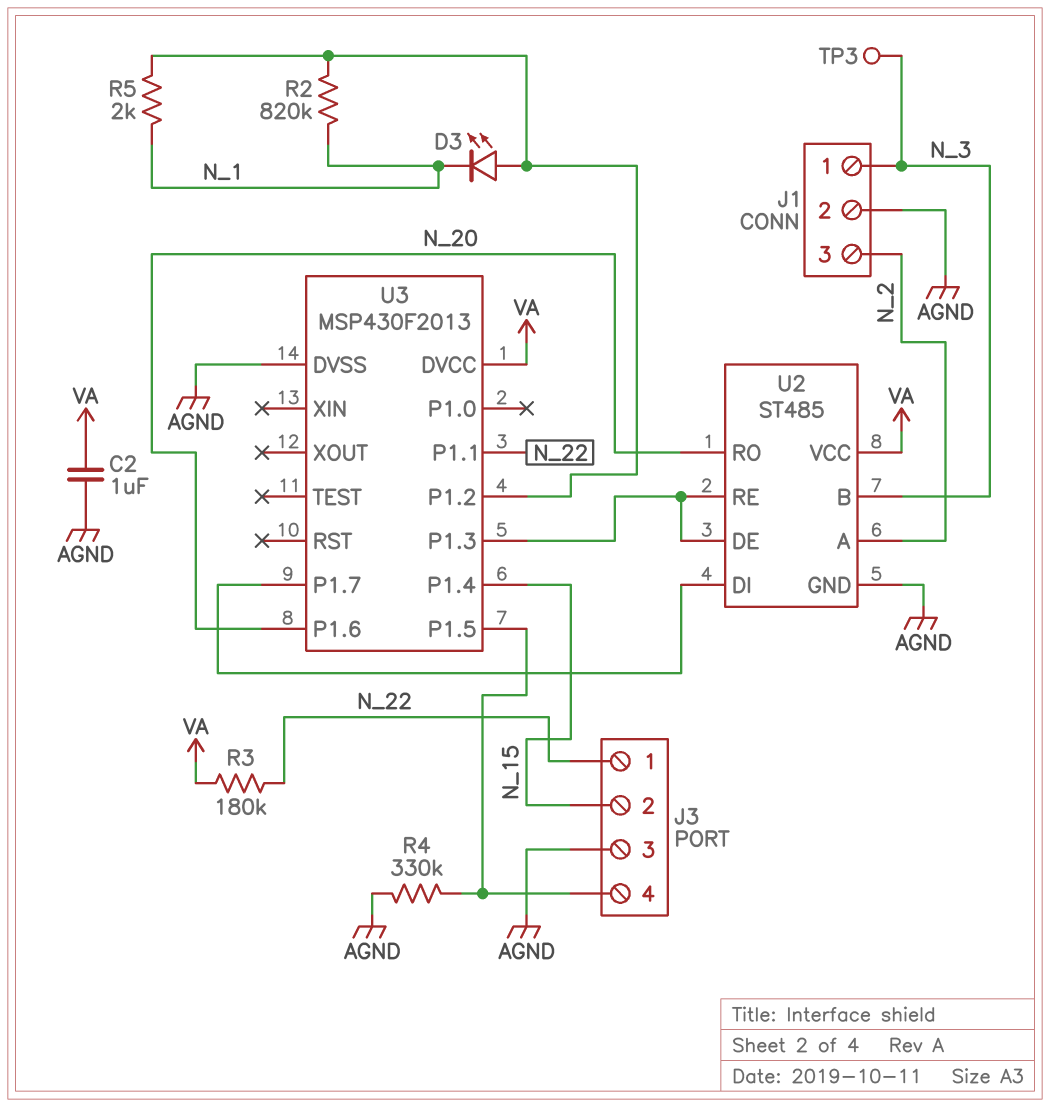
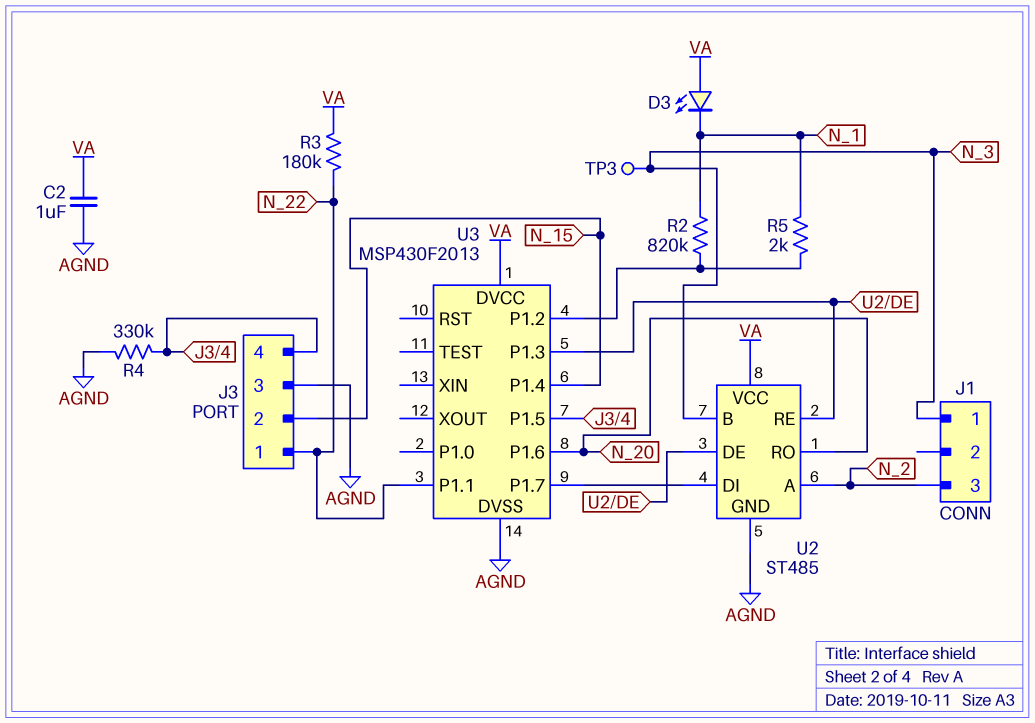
D3: LED (A U3/P1.2, K N_1) -> LED (A VA, K N_1)
J1 pin 2: AGND -> none

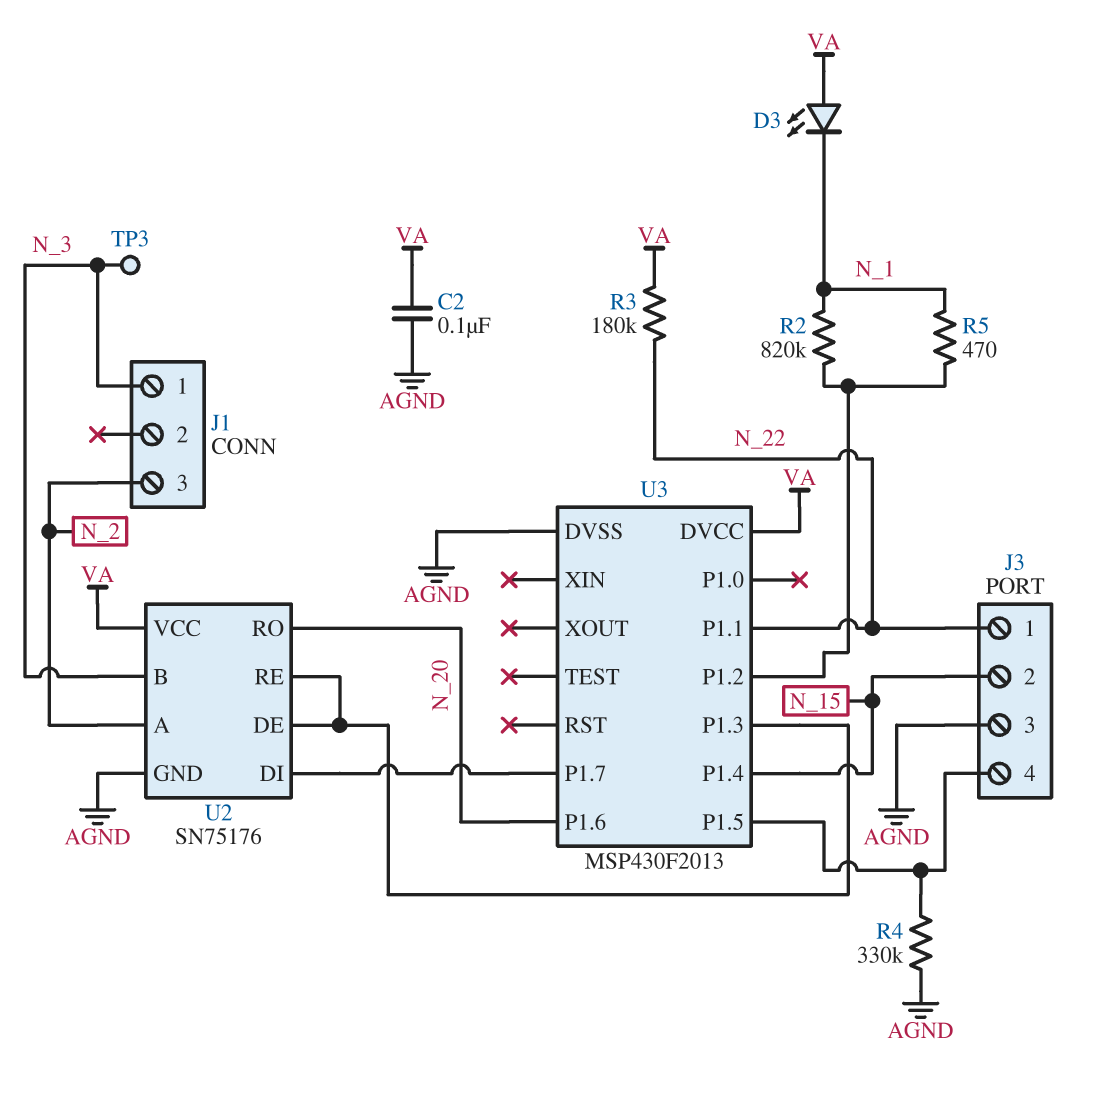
C2: 1uF (AGND, VA) -> 100nF (AGND, VA)
R5: 2k (N_1, U3/P1.2) -> 470 (N_1, U3/P1.2)
U2: ST485 -> SN75176

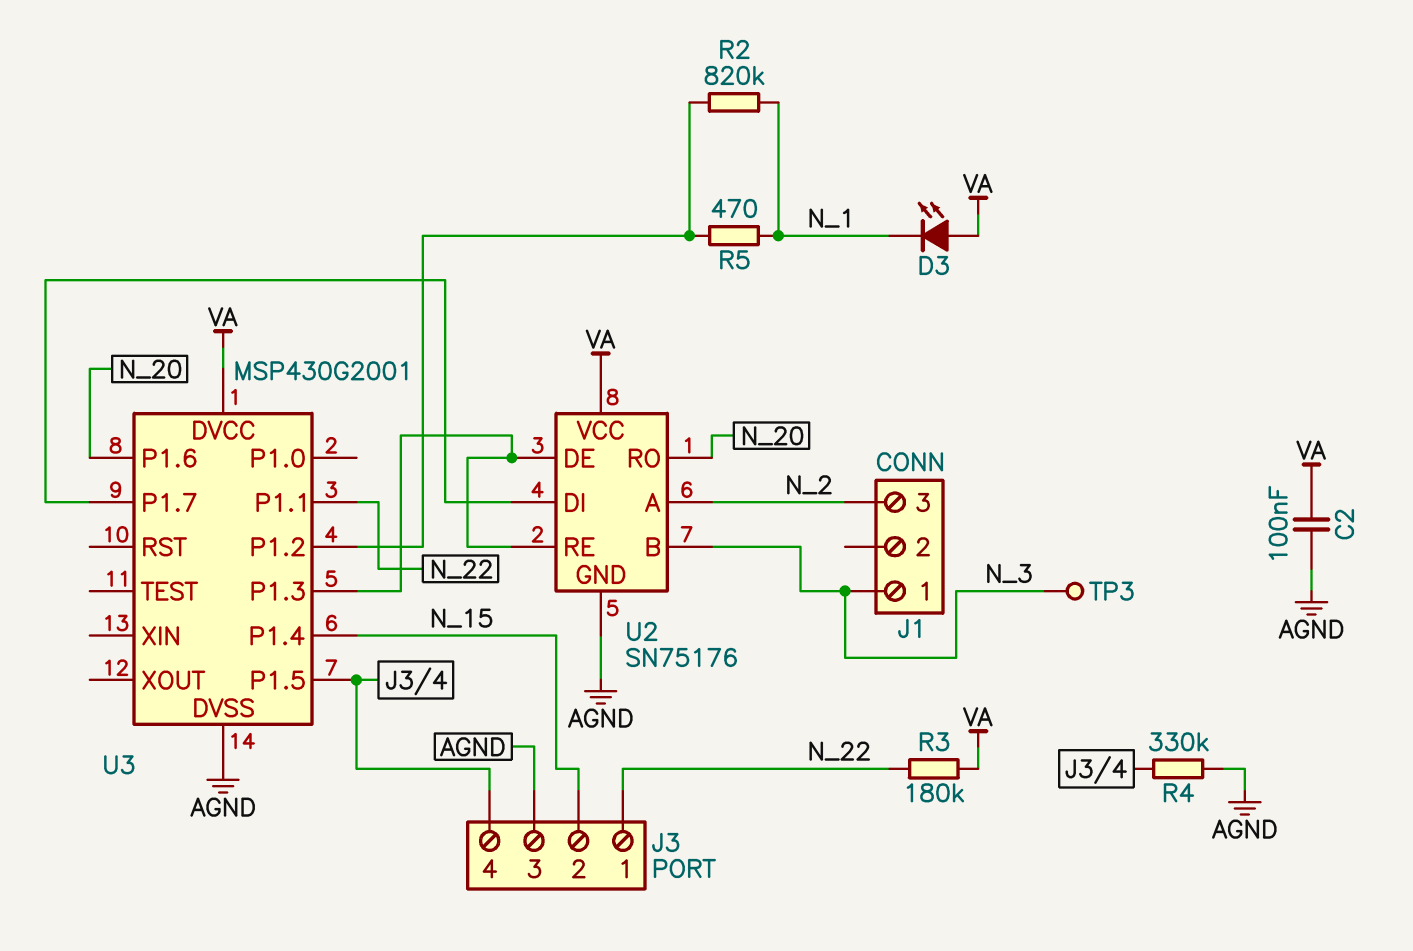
U3: MSP430F2013 -> MSP430G2001

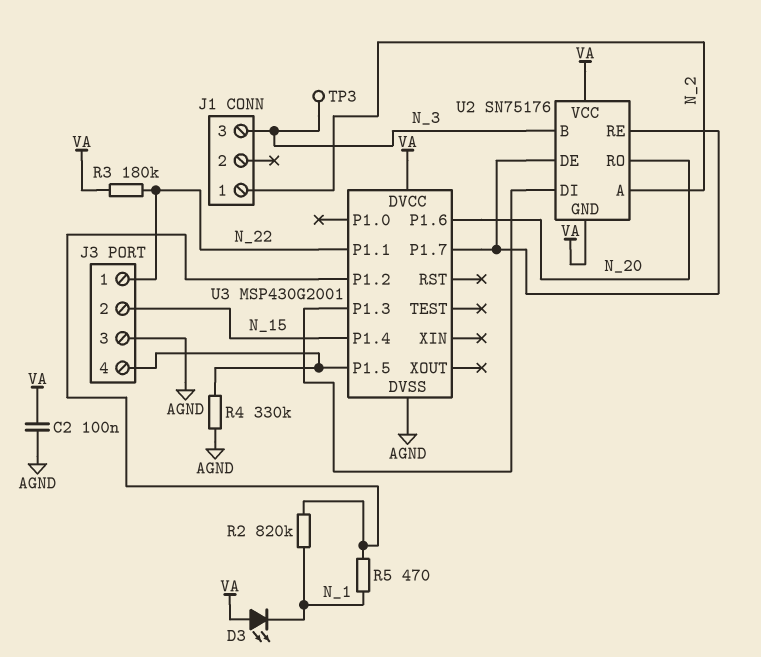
J1 pin 1: N_3 -> N_2
J1 pin 3: N_2 -> N_3
U2 pin GND: AGND -> VA
U3 pin P1.3: U2/DE -> U2/DI
U3 pin P1.7: U2/DI -> U2/DE

